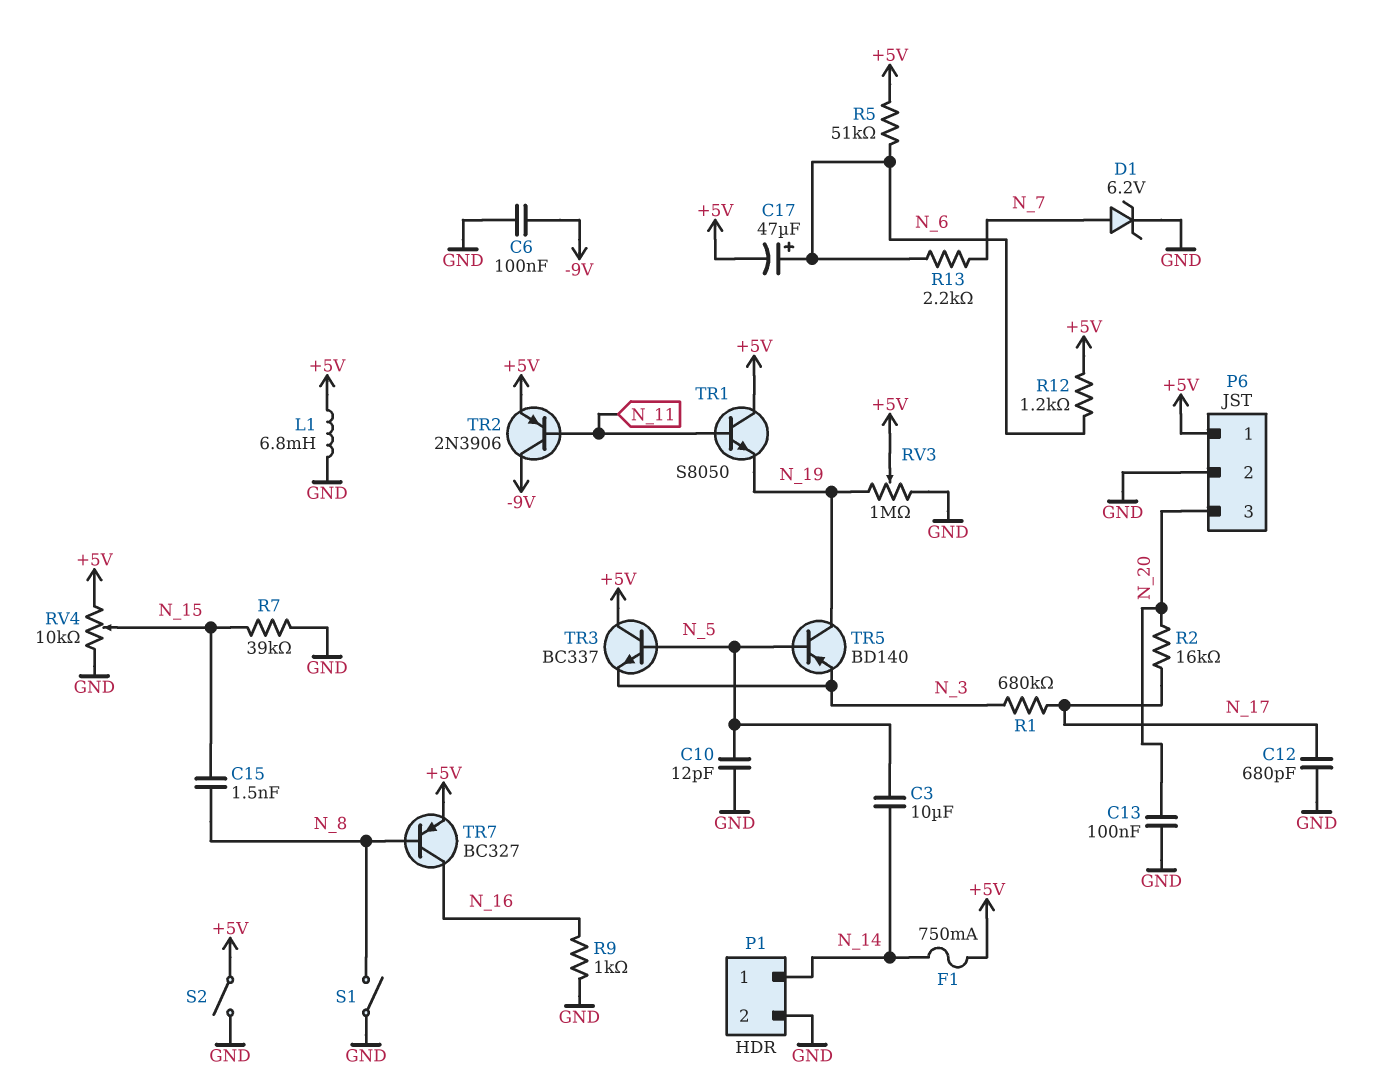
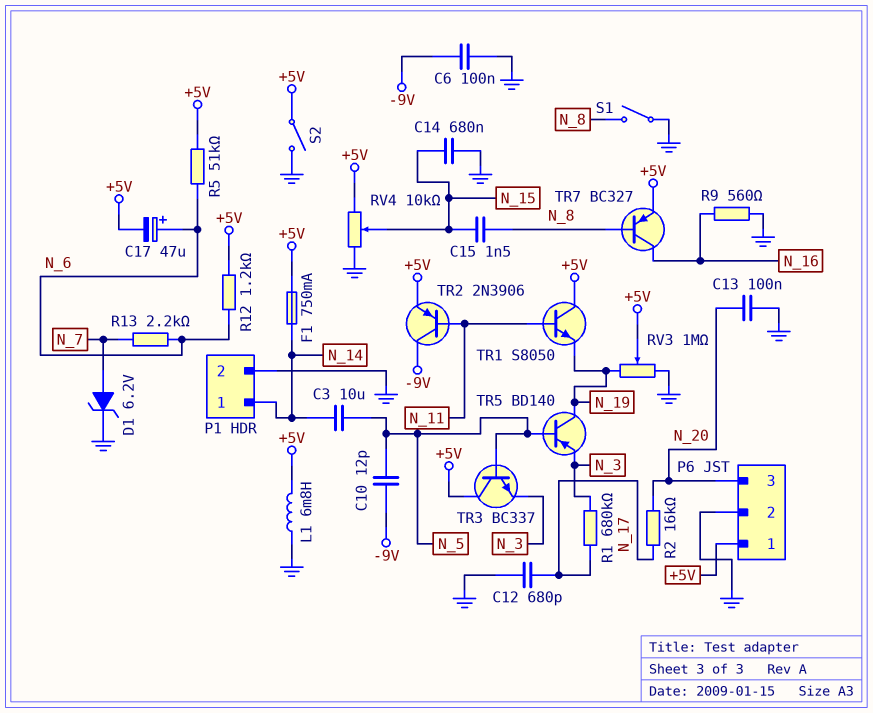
C10: 12pF (GND, N_5) -> 12pF (-9V, N_5)
C14: none -> 680nF (GND, N_15)
R7: 39k (GND, N_15) -> none
R9: 1k (GND, N_16) -> 560 (GND, N_16)

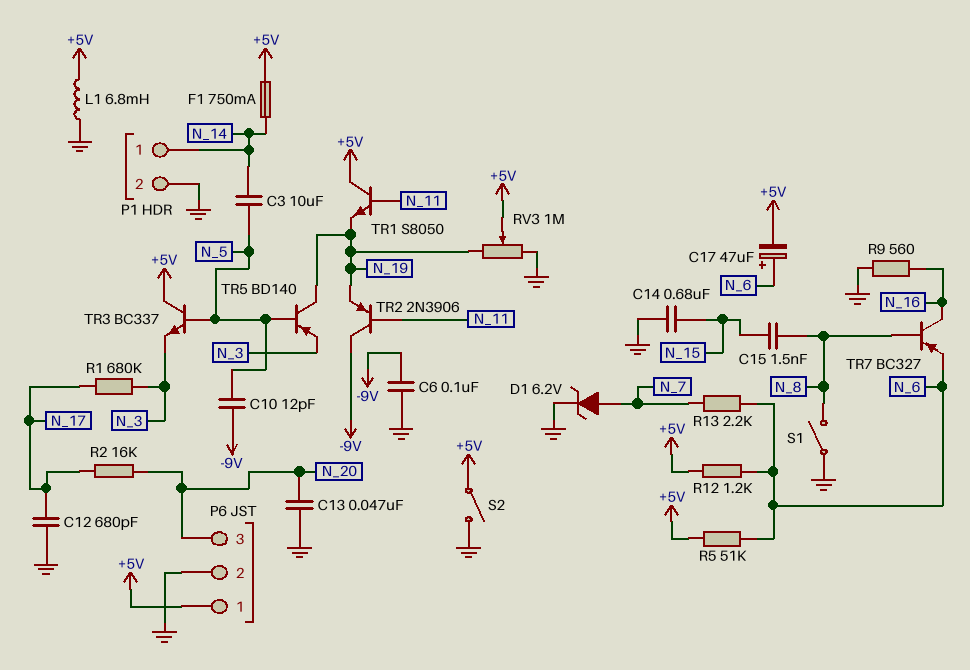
C13: 100nF (GND, N_20) -> 47nF (GND, N_20)
RV4: 10k (+5V, GND, wiper N_15) -> none
TR2: PNP 2N3906 (B N_11, C -9V, E +5V) -> PNP 2N3906 (B N_11, C -9V, E N_19)
TR7: PNP BC327 (B N_8, C N_16, E +5V) -> PNP BC327 (B N_8, C N_16, E N_6)

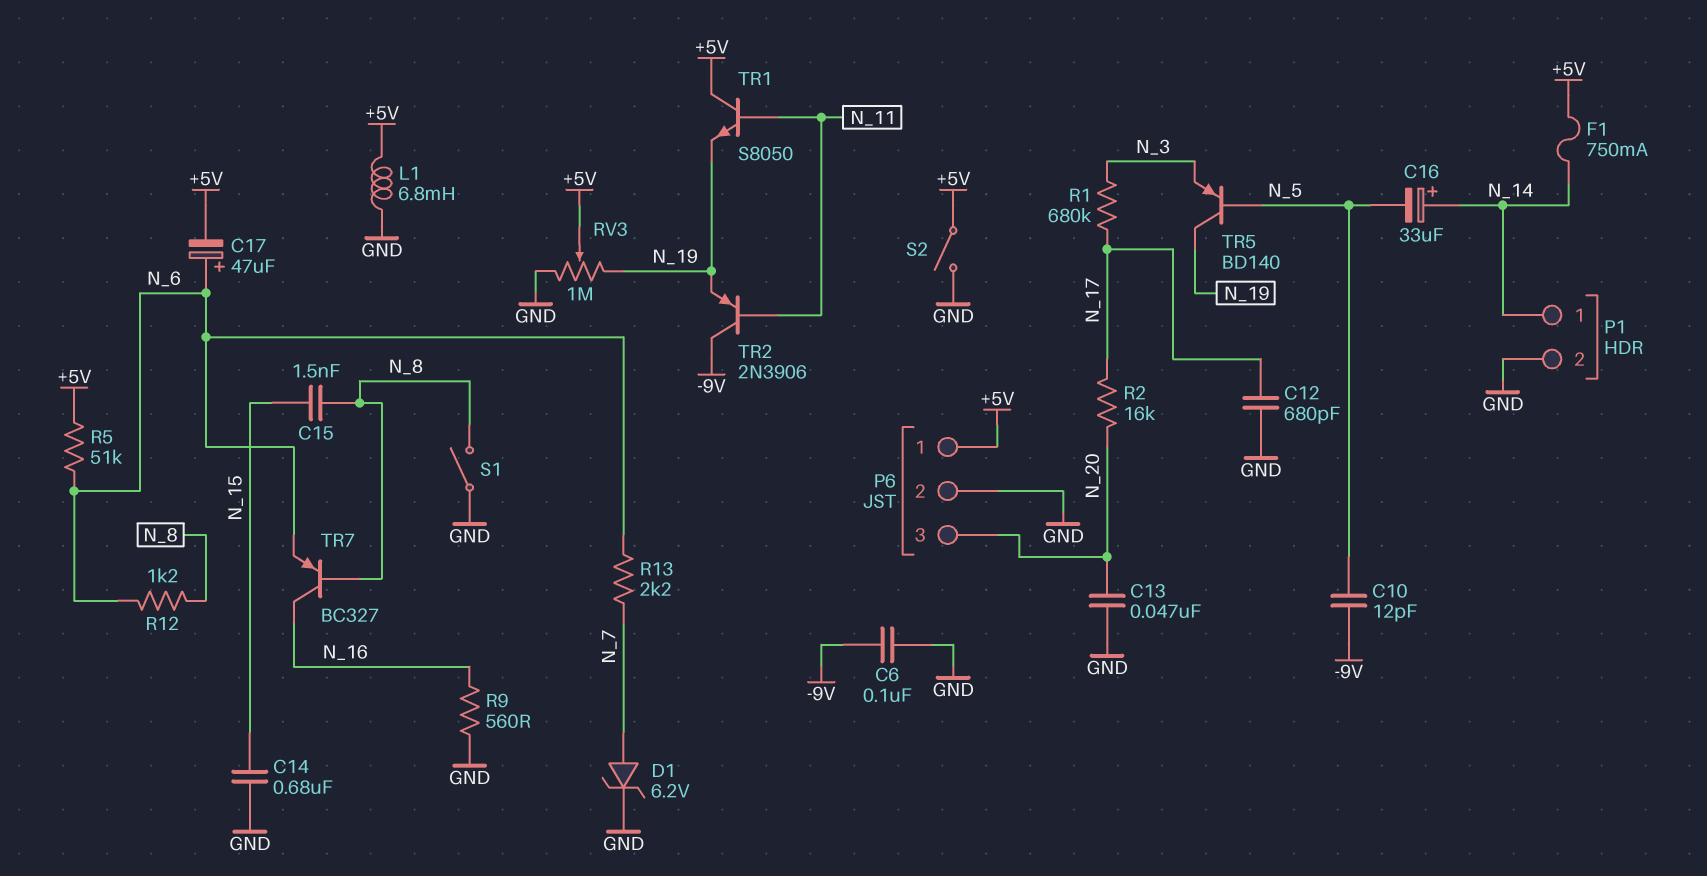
C3: 10uF (N_5, N_14) -> none
C16: none -> 33uF (plus N_14, minus N_5)
R12: 1.2k (+5V, N_6) -> 1.2k (N_6, N_8)
TR3: NPN BC337 (B N_5, C +5V, E N_3) -> none

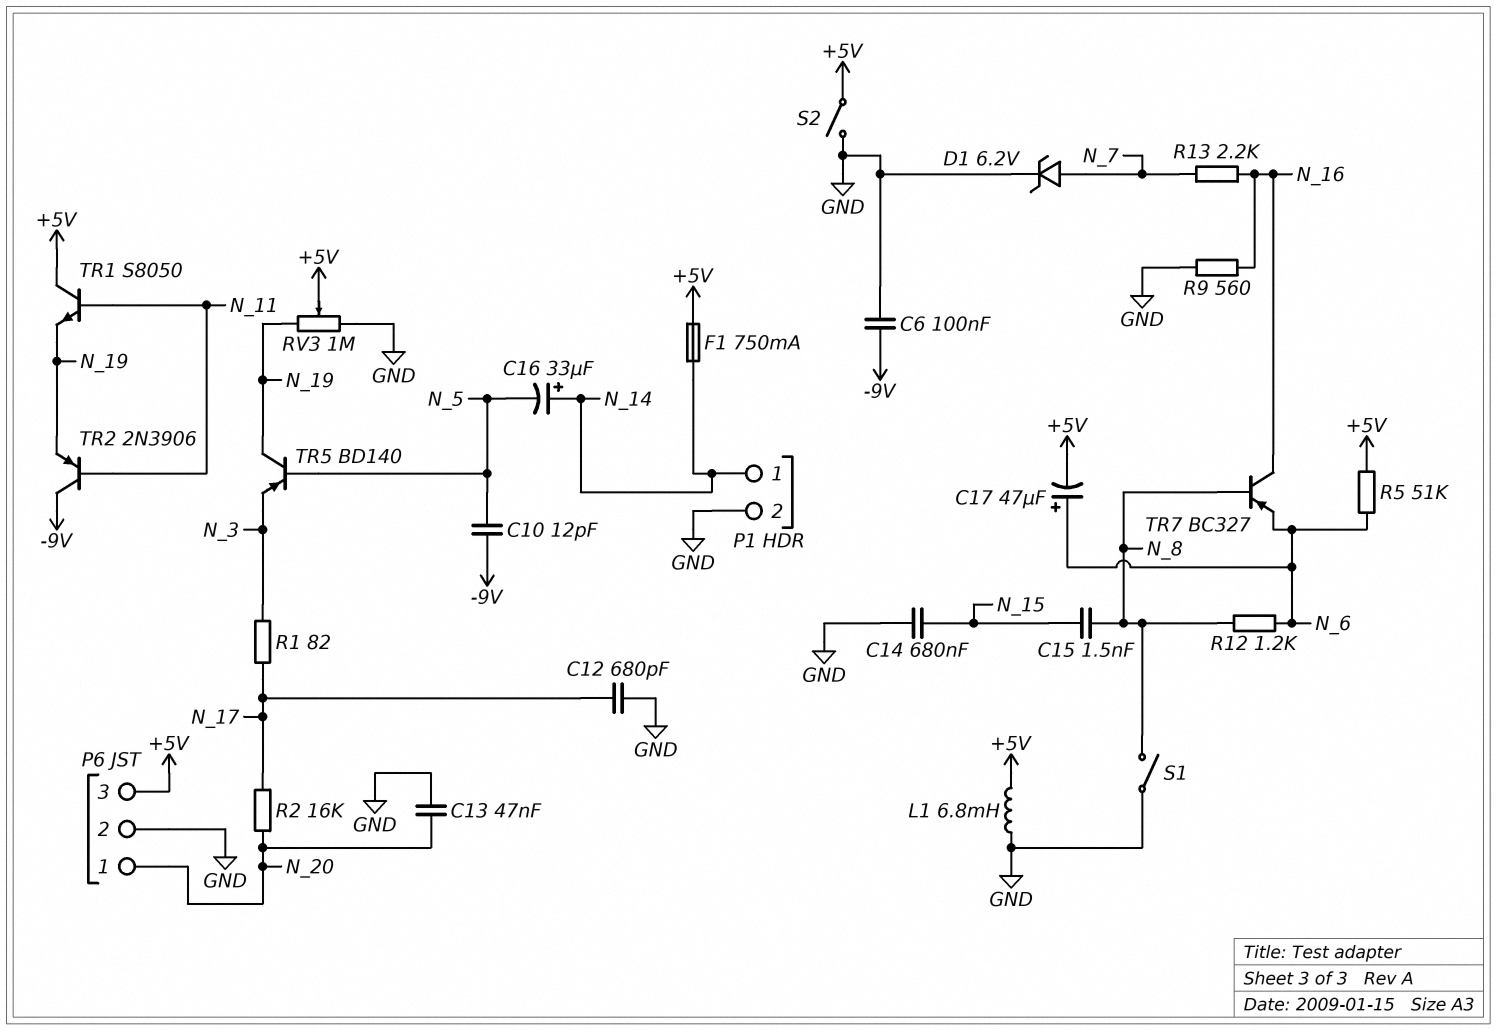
P6 pin 1: +5V -> N_20
P6 pin 3: N_20 -> +5V
R1: 680k (N_3, N_17) -> 82 (N_3, N_17)
R13: 2.2k (N_6, N_7) -> 2.2k (N_7, N_16)

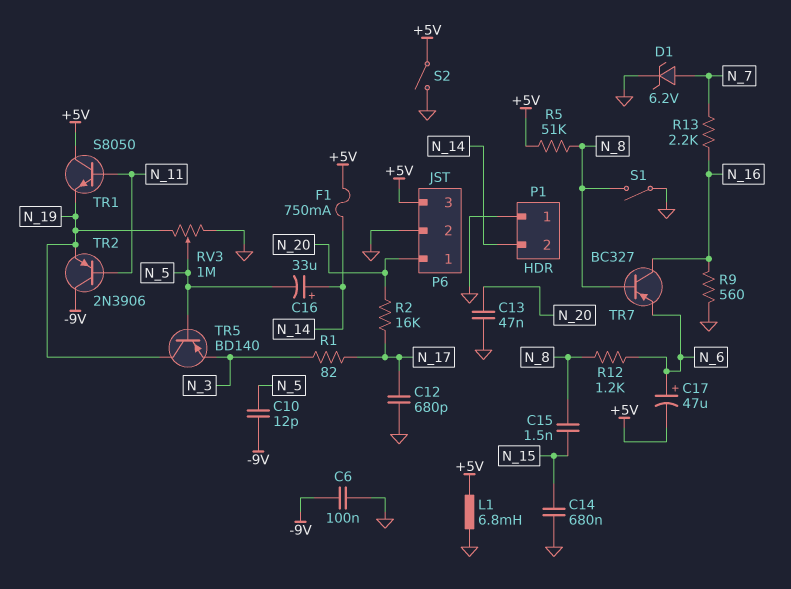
P1 pin 1: N_14 -> GND
P1 pin 2: GND -> N_14
R5: 51k (+5V, N_6) -> 51k (+5V, N_8)
RV3: 1M (GND, N_19, wiper +5V) -> 1M (GND, N_19, wiper N_5)

